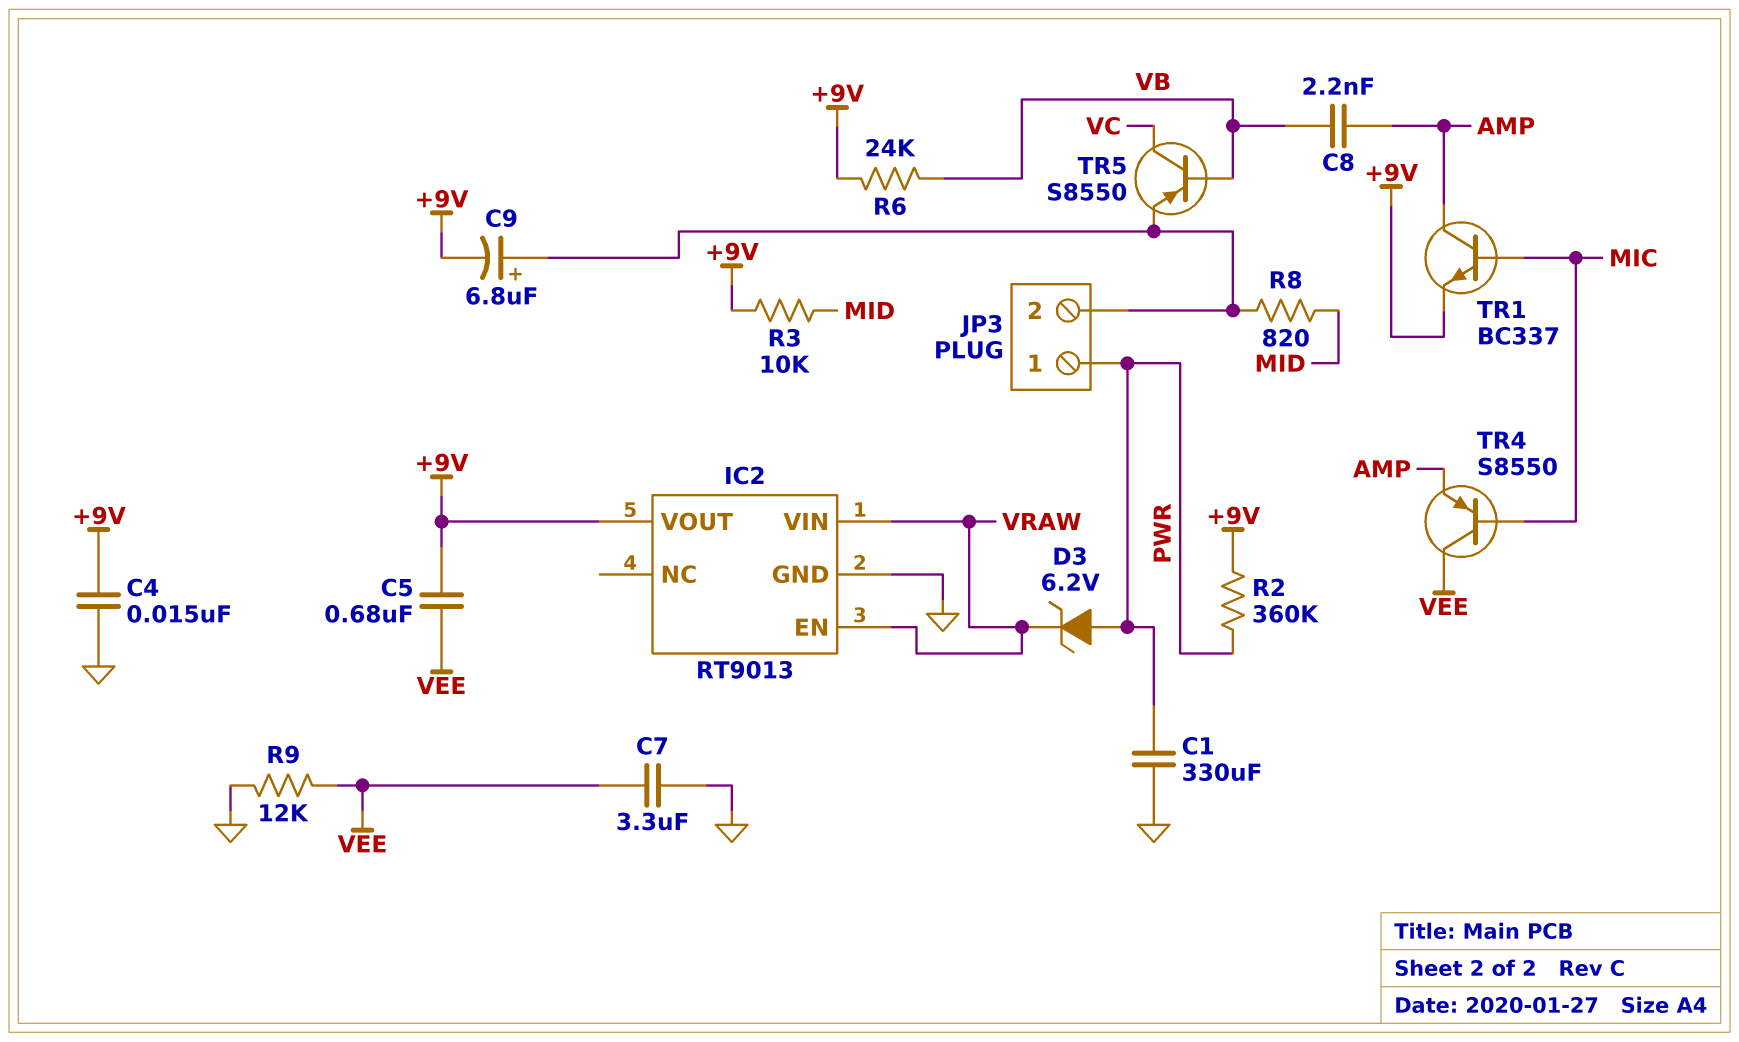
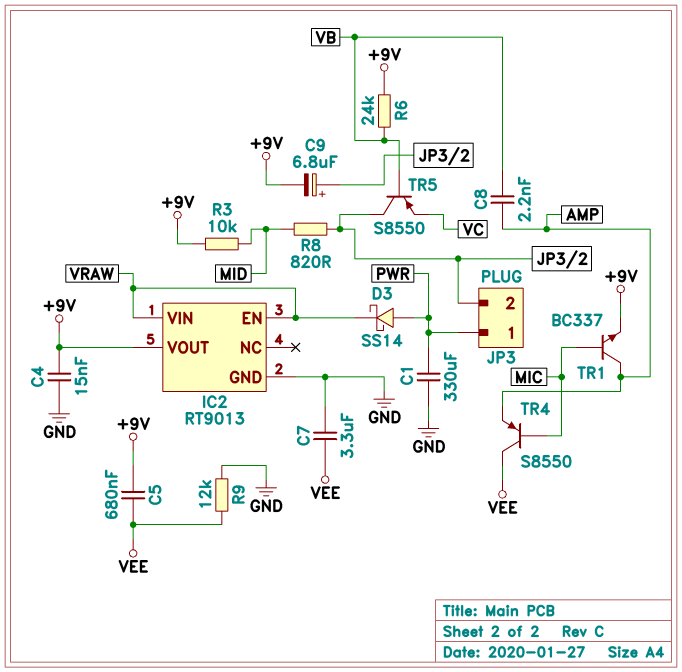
D3: zener 6.2V (A PWR, K VRAW) -> schottky SS14 (A PWR, K VRAW)
R2: 360k (+9V, PWR) -> none
TR5: PNP S8550 (B VB, C VC, E JP3/2) -> PNP S8550 (B VB, C JP3/2, E VC)

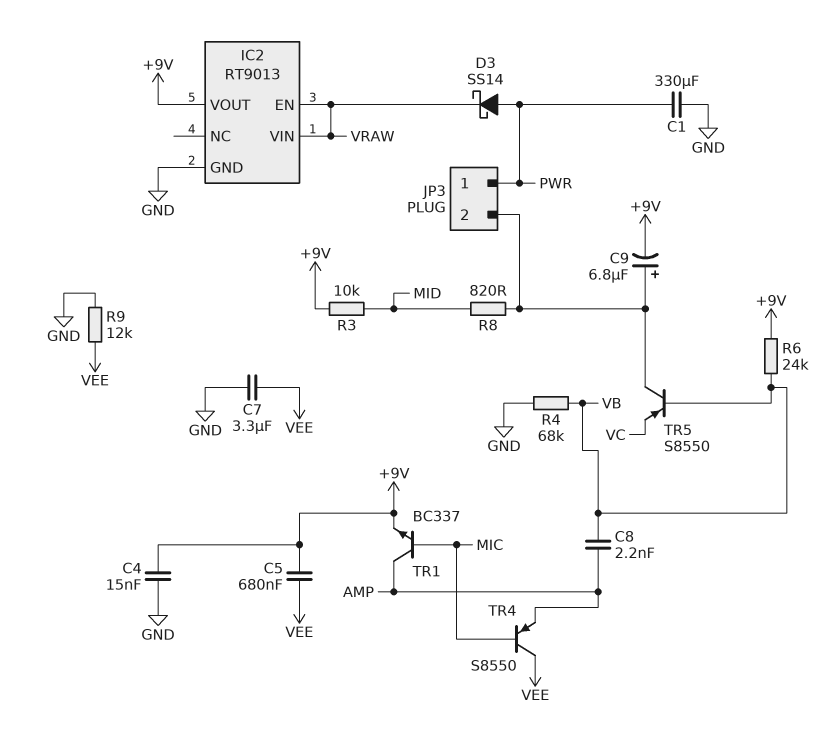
R4: none -> 68k (GND, VB)

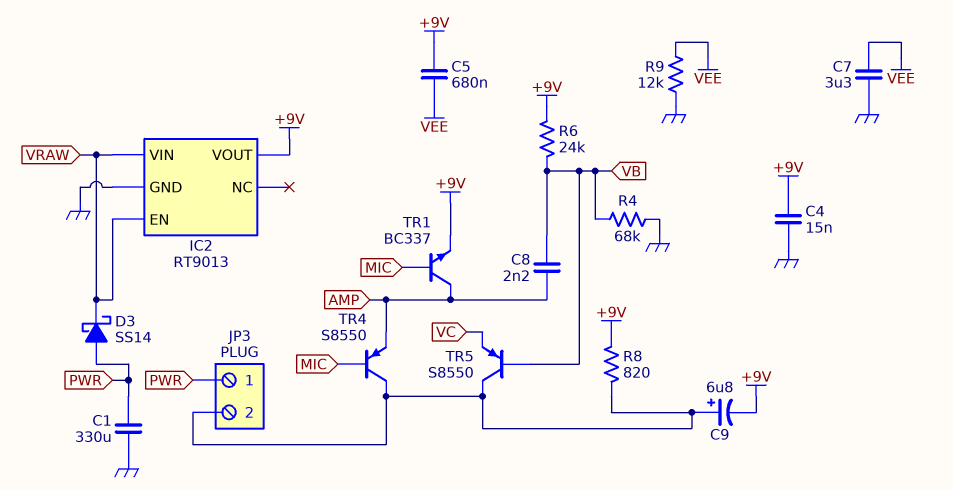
R3: 10k (+9V, MID) -> none
R8: 820 (JP3/2, MID) -> 820 (+9V, JP3/2)
TR4: PNP S8550 (B MIC, C VEE, E AMP) -> PNP S8550 (B MIC, C JP3/2, E AMP)

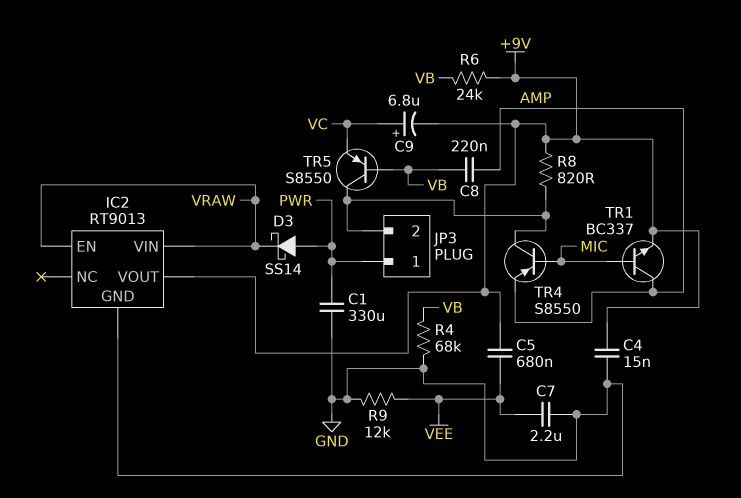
C7: 3.3uF (GND, VEE) -> 2.2uF (GND, VEE)
C8: 2.2nF (AMP, VB) -> 220nF (AMP, VB)
C9: 6.8uF (plus JP3/2, minus +9V) -> 6.8uF (plus VC, minus +9V)

